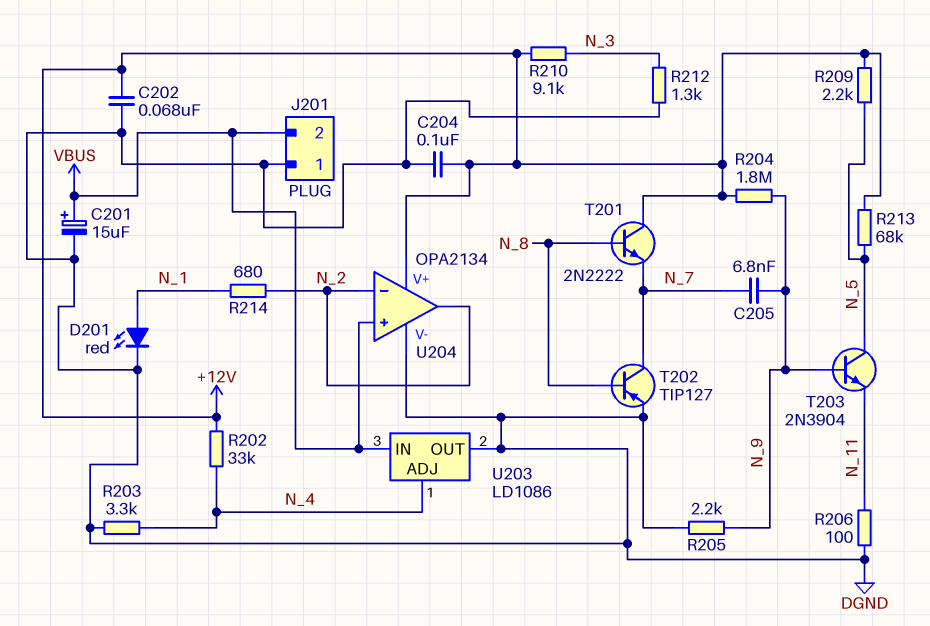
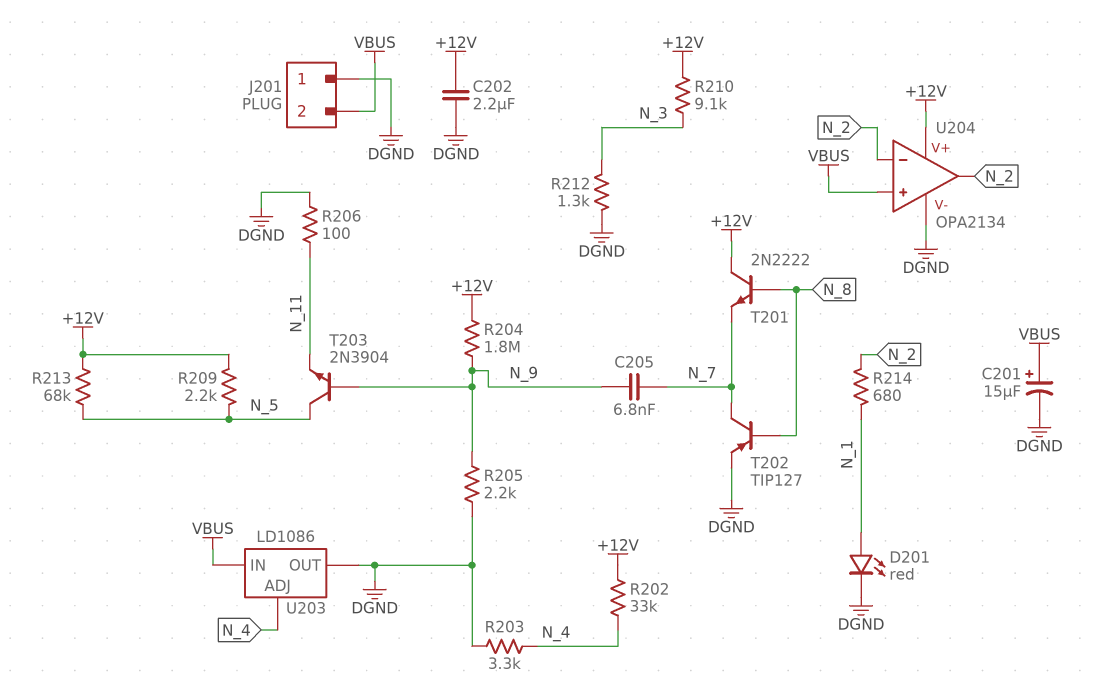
C202: 68nF (+12V, DGND) -> 2.2uF (+12V, DGND)
C204: 100nF (+12V, DGND) -> none

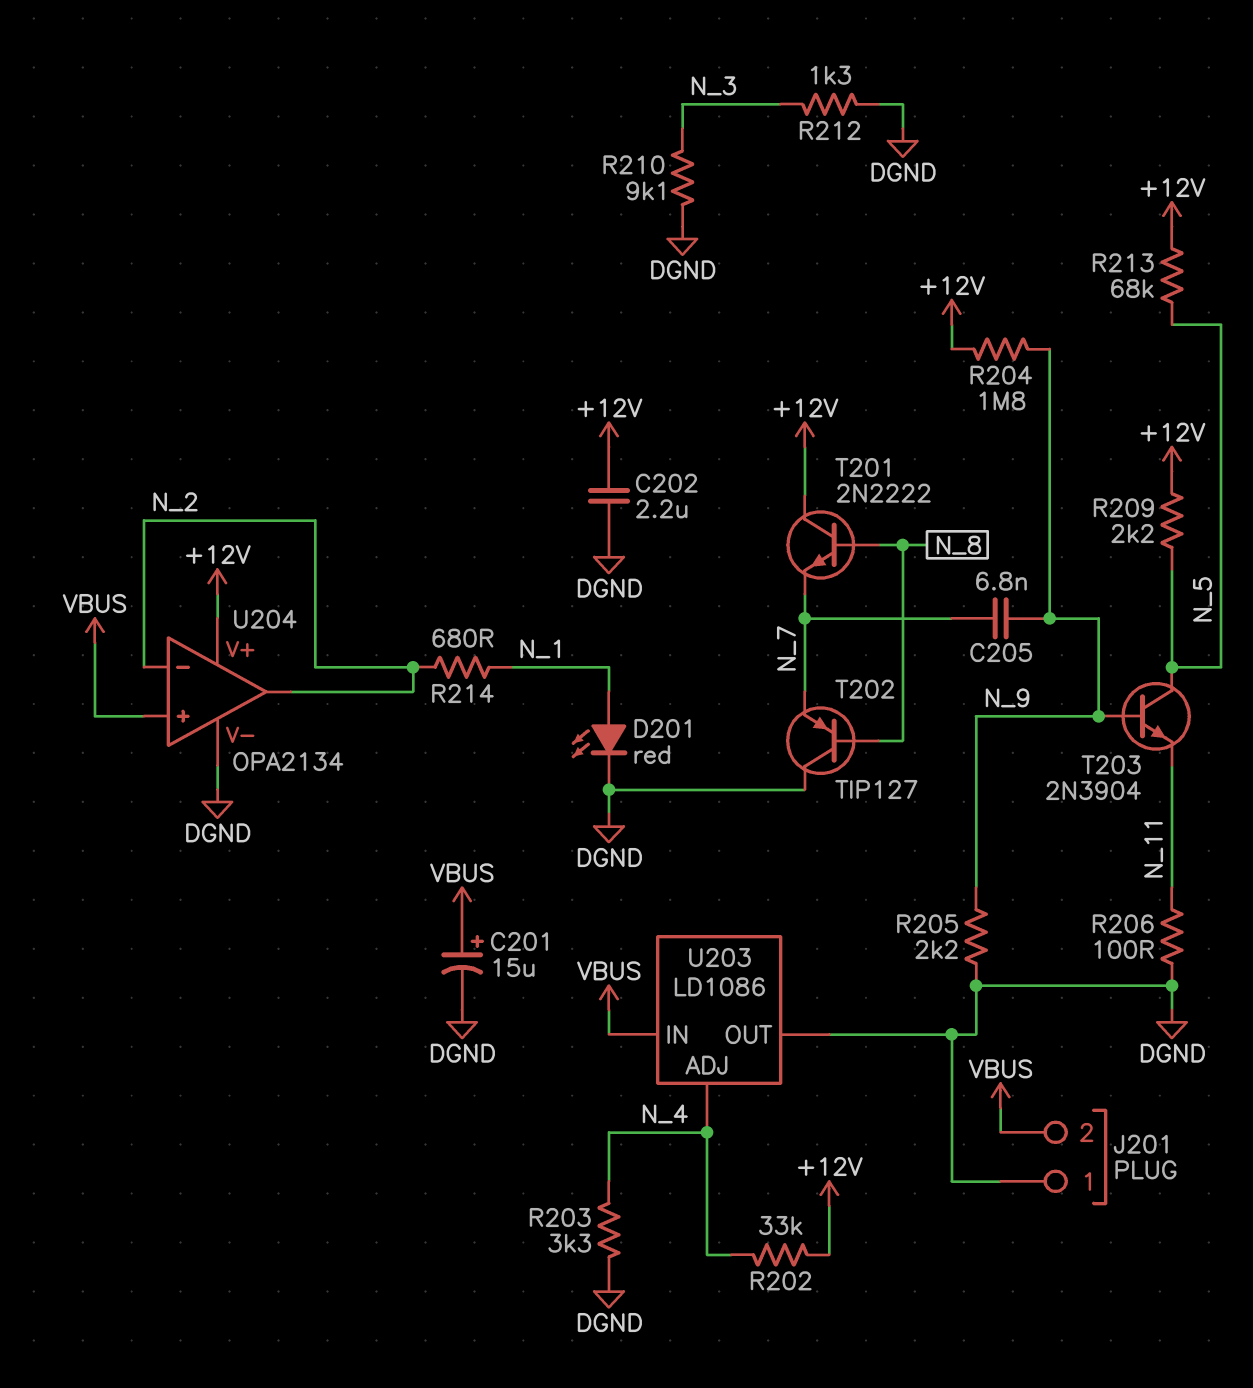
R210: 9.1k (+12V, N_3) -> 9.1k (DGND, N_3)
T202: PNP TIP127 (B N_8, C N_7, E DGND) -> PNP TIP127 (B N_8, C DGND, E N_7)

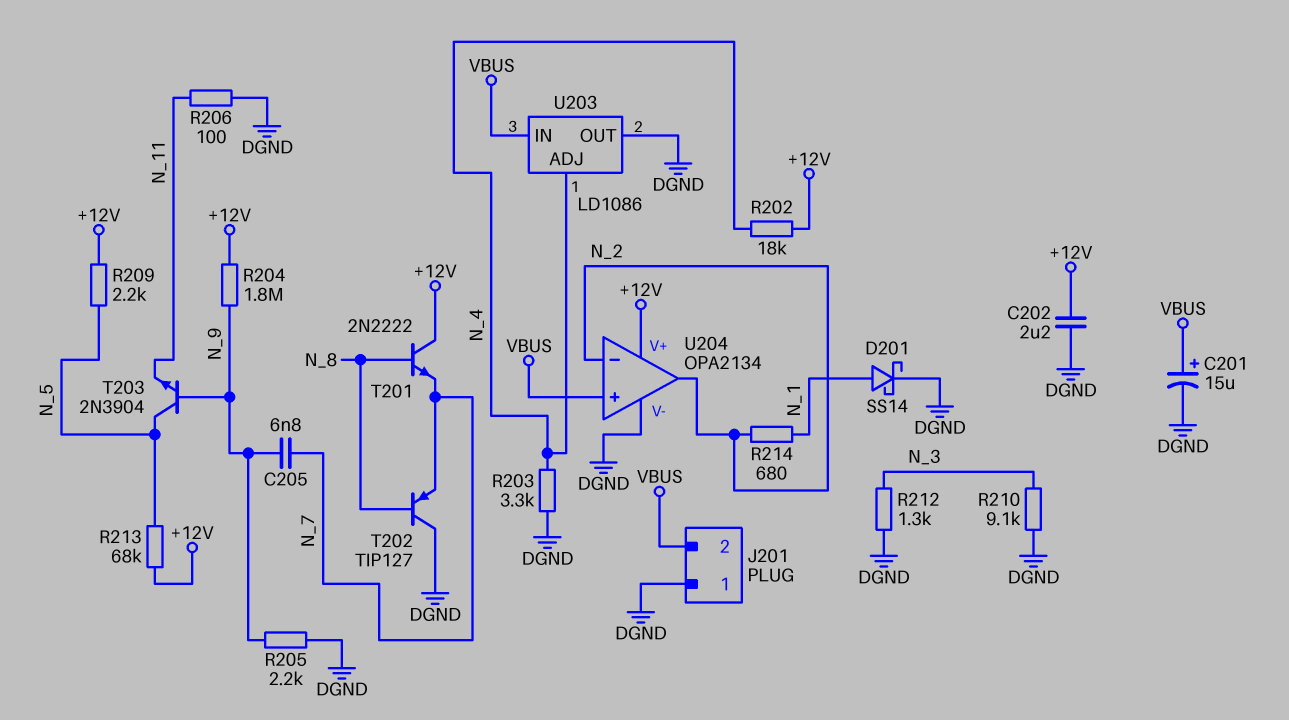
D201: LED red (A N_1, K DGND) -> schottky SS14 (A N_1, K DGND)
R202: 33k (+12V, N_4) -> 18k (+12V, N_4)

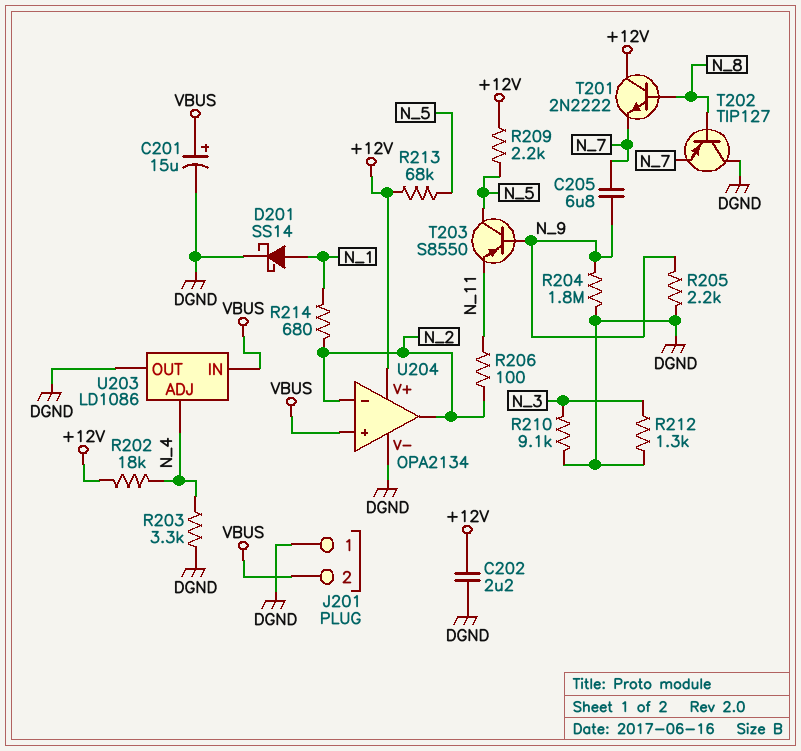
C205: 6.8nF (N_7, N_9) -> 6.8uF (N_7, N_9)
R204: 1.8M (+12V, N_9) -> 1.8M (DGND, N_9)
R206: 100 (DGND, N_11) -> 100 (N_2, N_11)
T203: NPN 2N3904 (B N_9, C N_5, E N_11) -> PNP S8550 (B N_9, C N_5, E N_11)

